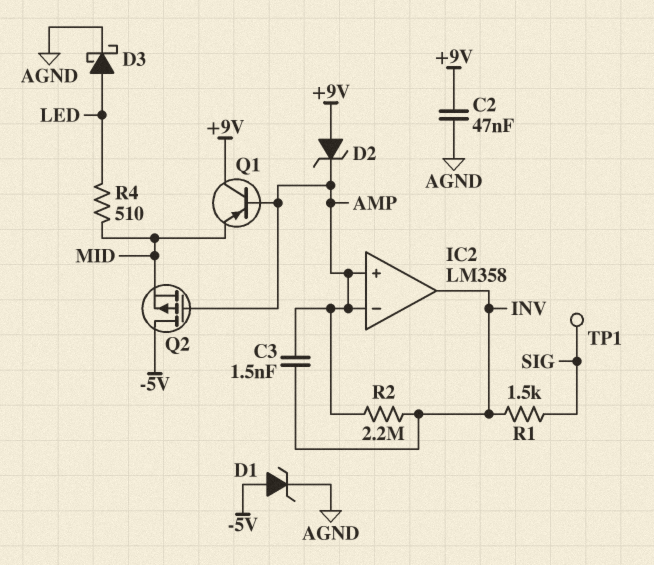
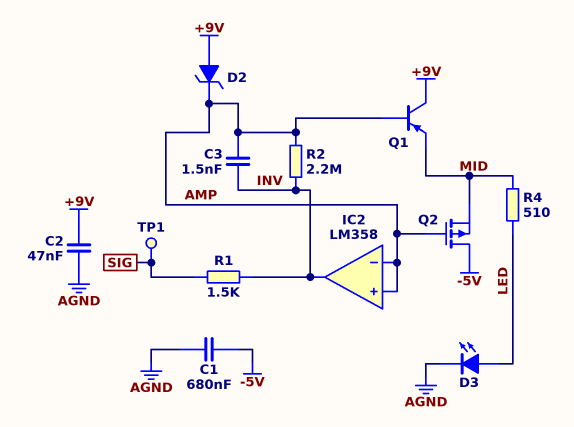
C1: none -> 680nF (-5V, AGND)
D1: zener (A -5V, K AGND) -> none
D3: schottky (A LED, K AGND) -> LED (A LED, K AGND)

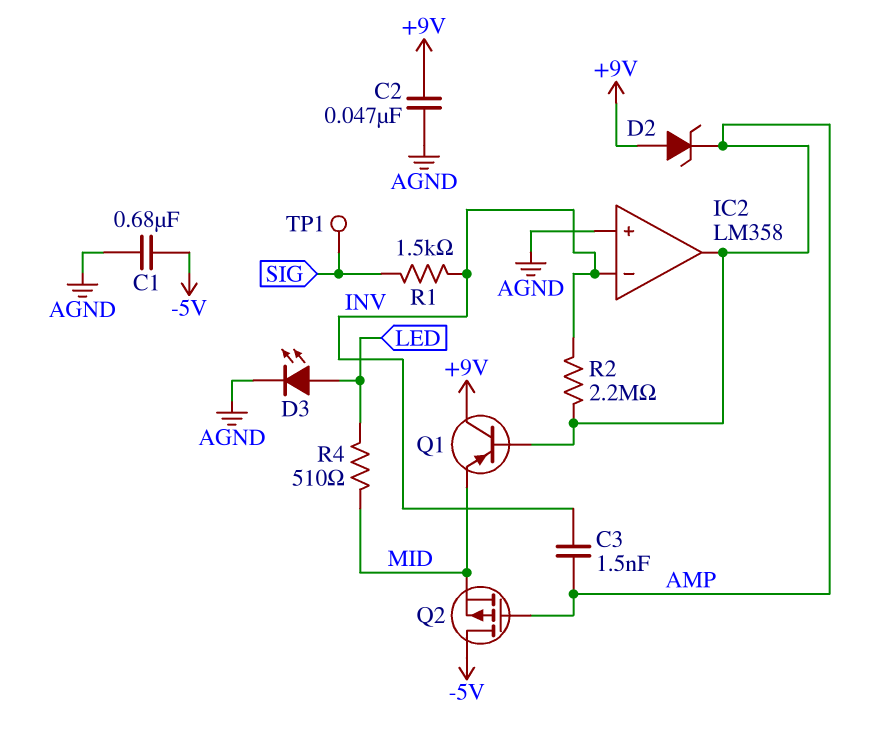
IC2 pin in+: AMP -> AGND
IC2 pin in-: AMP -> INV
IC2 pin out: INV -> AMP

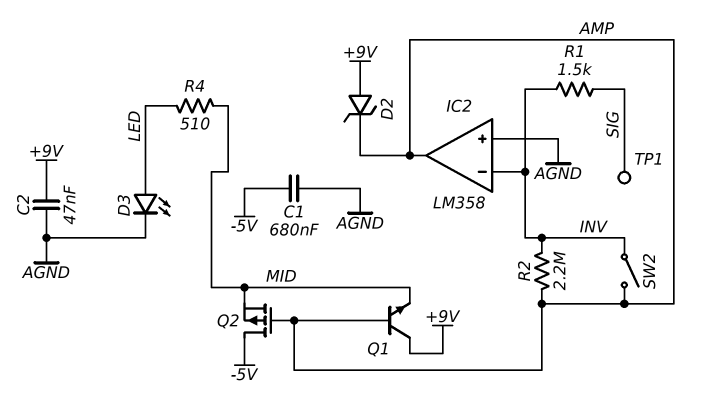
C3: 1.5nF (AMP, INV) -> none
Q1: PNP (B AMP, C +9V, E MID) -> NPN (B AMP, C +9V, E MID)
SW2: none -> switch (AMP, INV)

